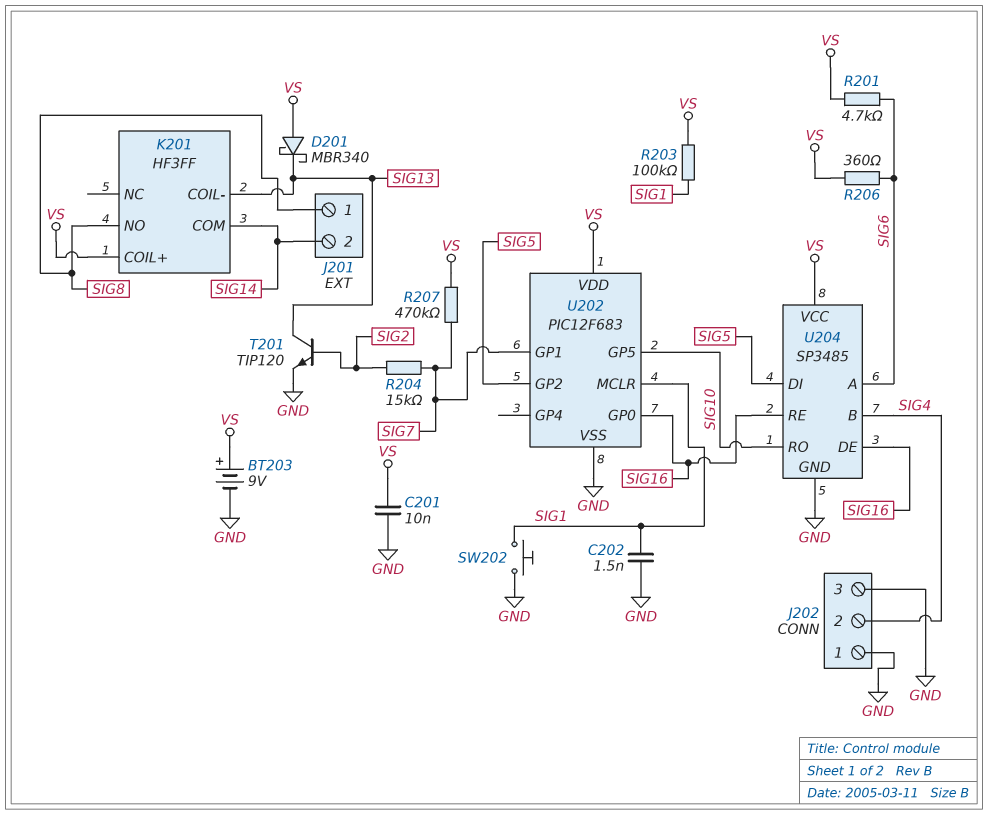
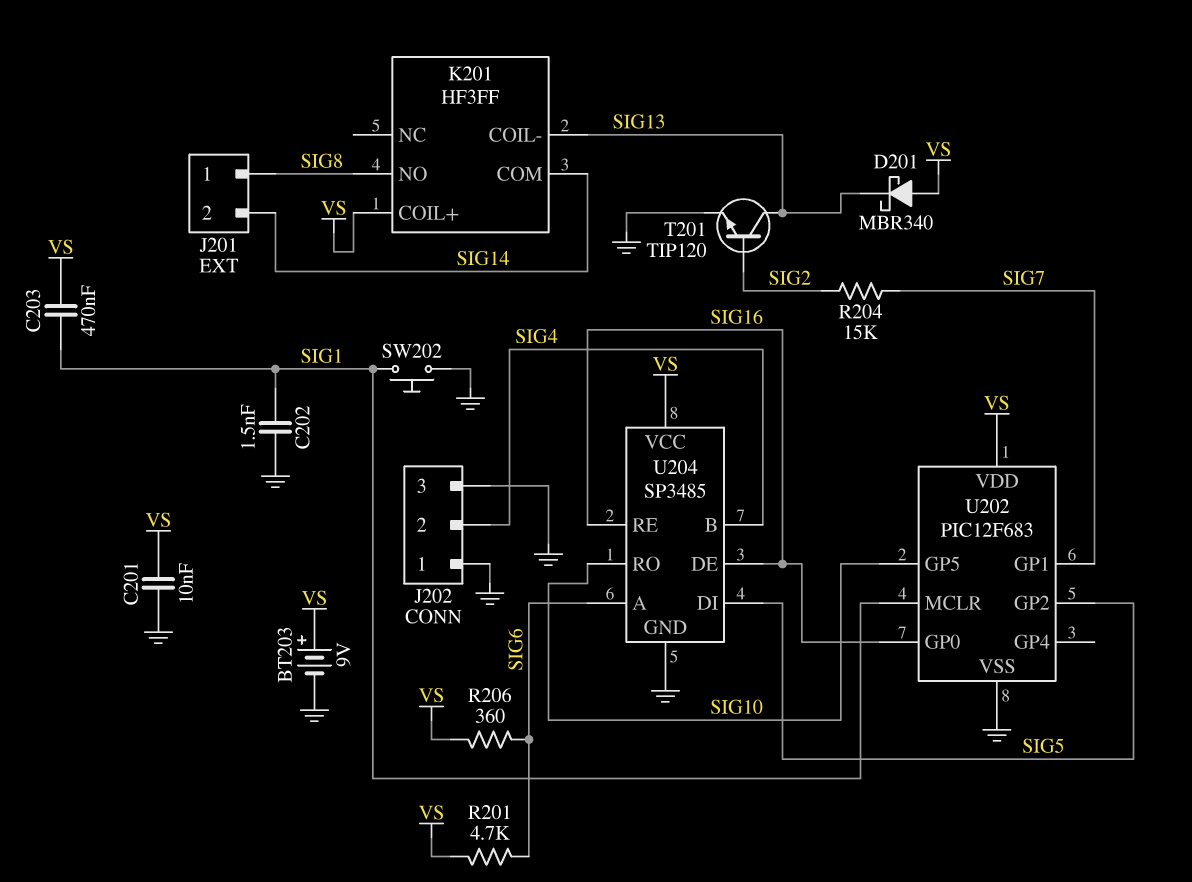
C203: none -> 470nF (SIG1, VS)
R203: 100k (SIG1, VS) -> none
R207: 470k (SIG7, VS) -> none

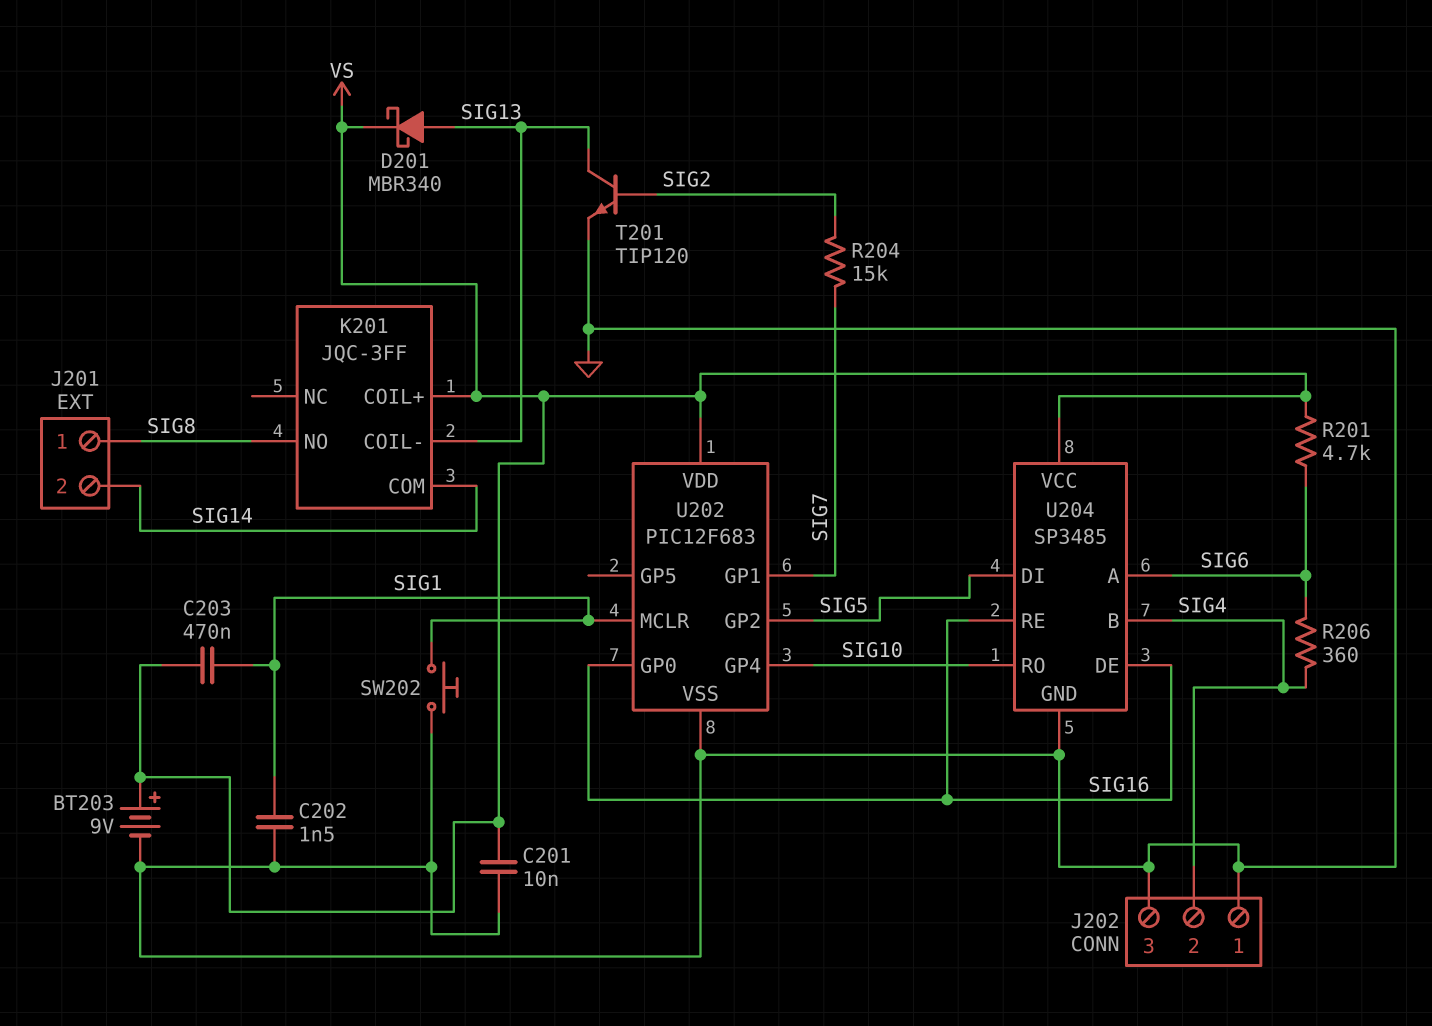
D201: schottky MBR340 (A VS, K SIG13) -> schottky MBR340 (A SIG13, K VS)
K201: HF3FF -> JQC-3FF
R206: 360 (SIG6, VS) -> 360 (SIG4, SIG6)
U202 pin GP4: none -> SIG10
U202 pin GP5: SIG10 -> none

